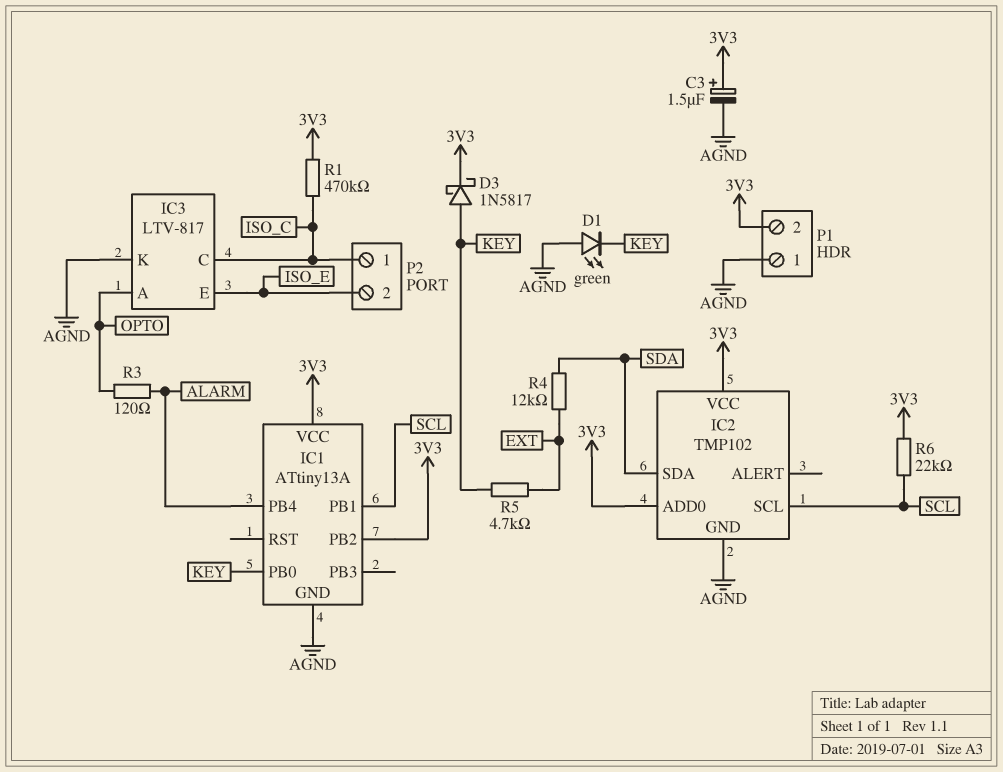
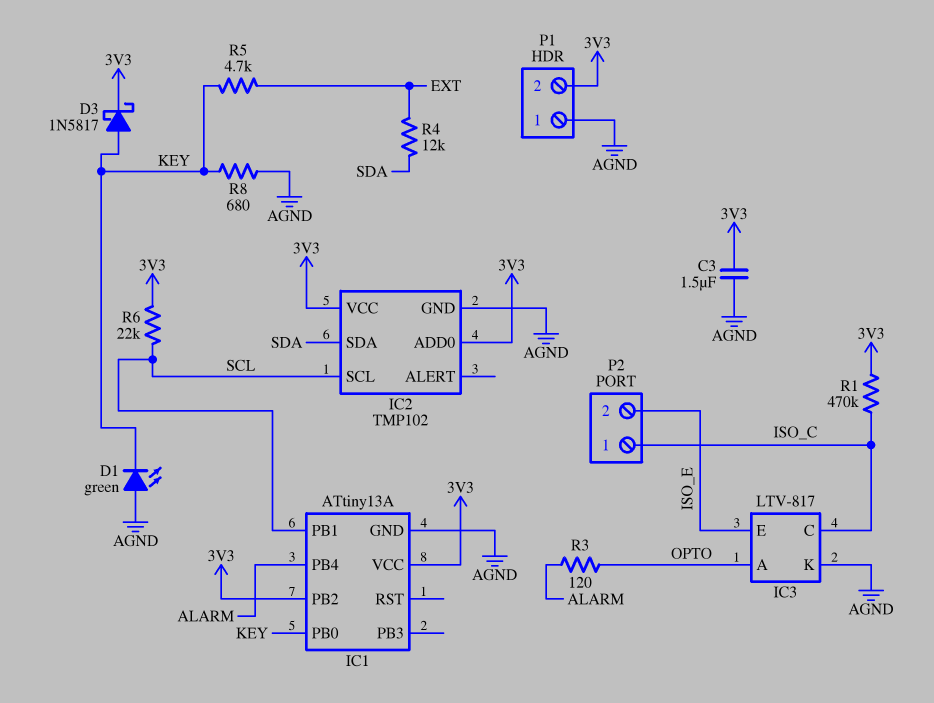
C3: 1.5uF (plus 3V3, minus AGND) -> 1.5uF (3V3, AGND)
R8: none -> 680 (AGND, KEY)

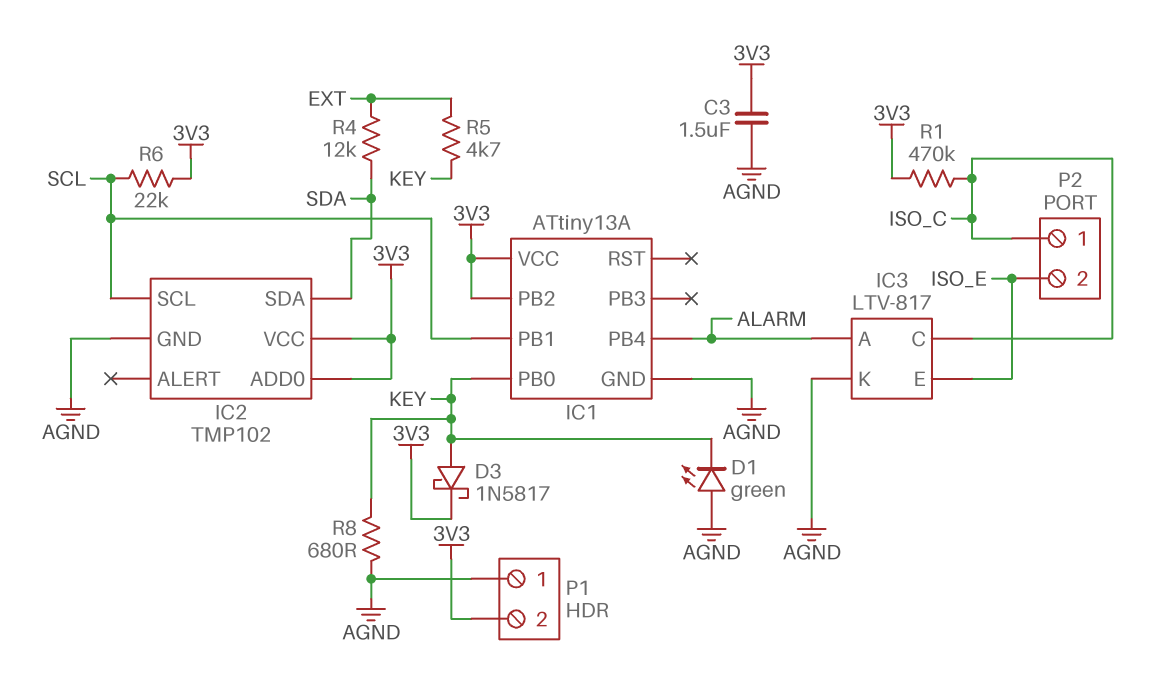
IC3 pin A: OPTO -> ALARM
R3: 120 (ALARM, OPTO) -> none

